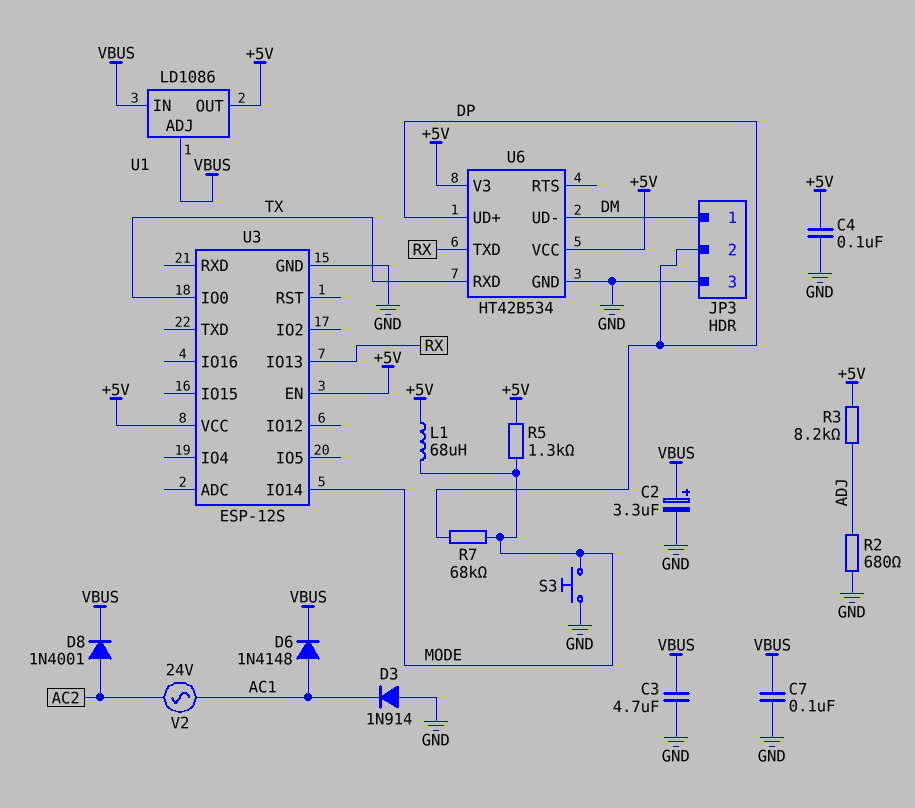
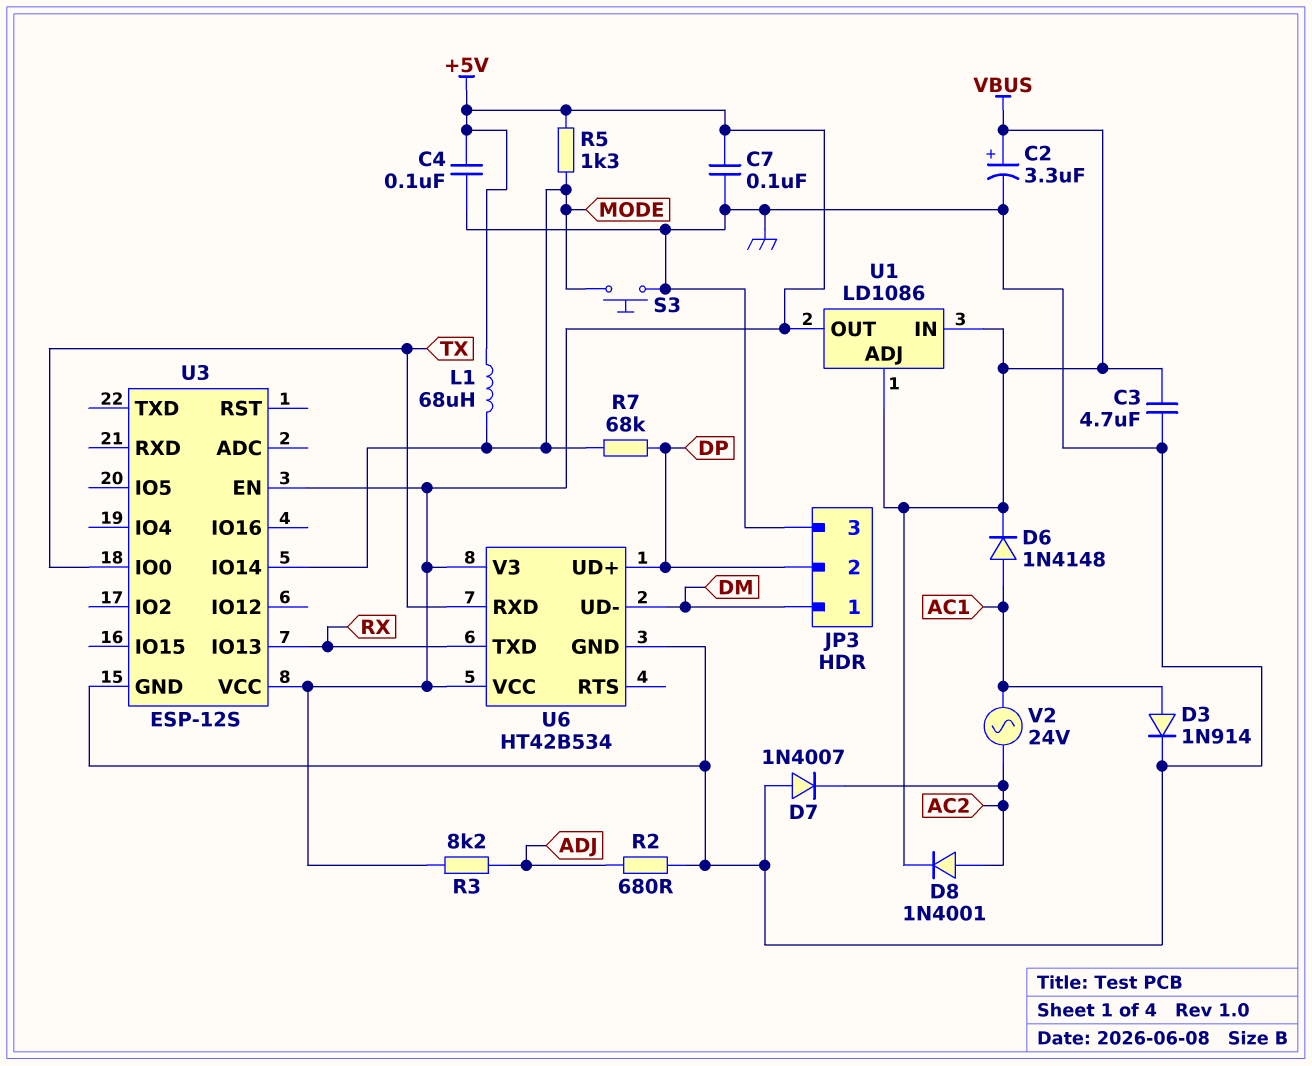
C7: 100nF (GND, VBUS) -> 100nF (+5V, GND)
D3: diode 1N914 (A GND, K AC1) -> diode 1N914 (A AC1, K GND)
D7: none -> diode 1N4007 (A GND, K AC2)

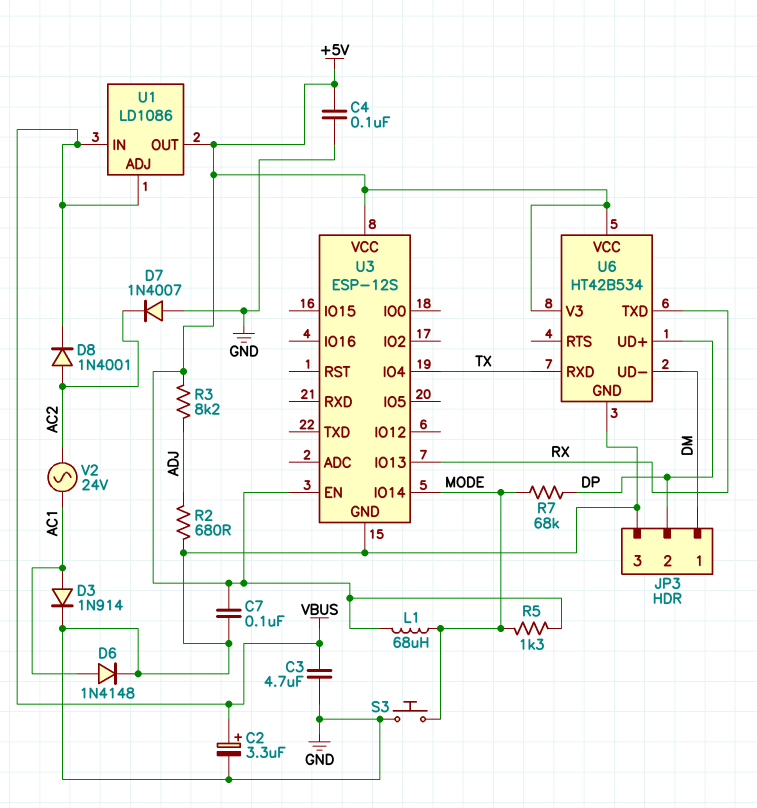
D6: diode 1N4148 (A AC1, K VBUS) -> diode 1N4148 (A AC1, K GND)
U3 pin IO0: TX -> none
U3 pin IO4: none -> TX

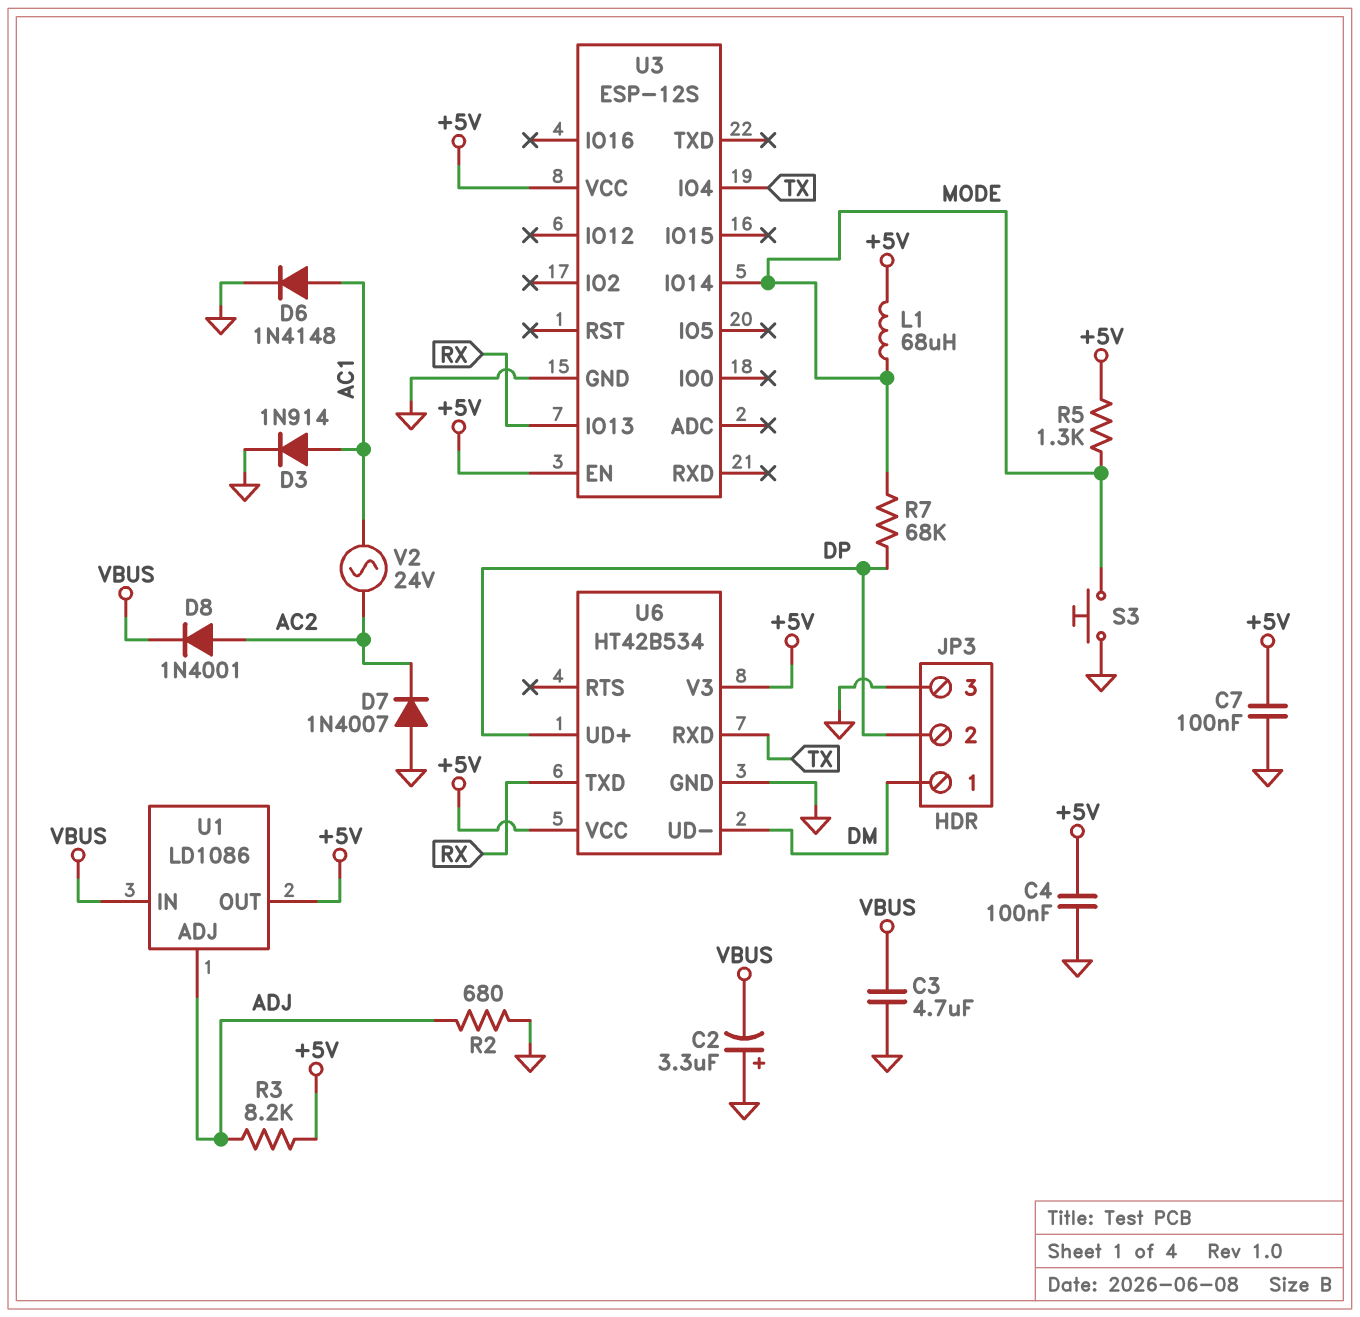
C2: 3.3uF (plus VBUS, minus GND) -> 3.3uF (plus GND, minus VBUS)
U1 pin ADJ: VBUS -> ADJ

